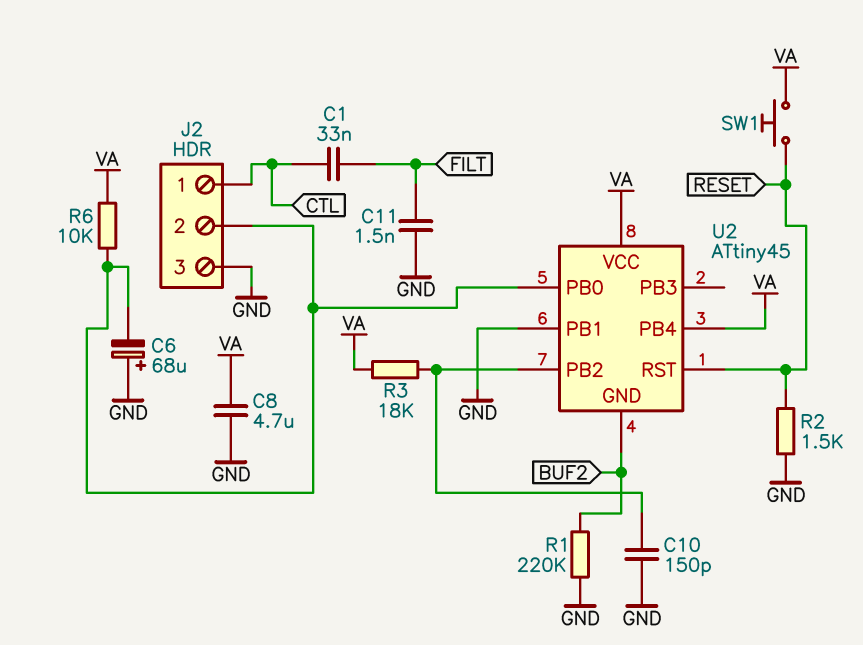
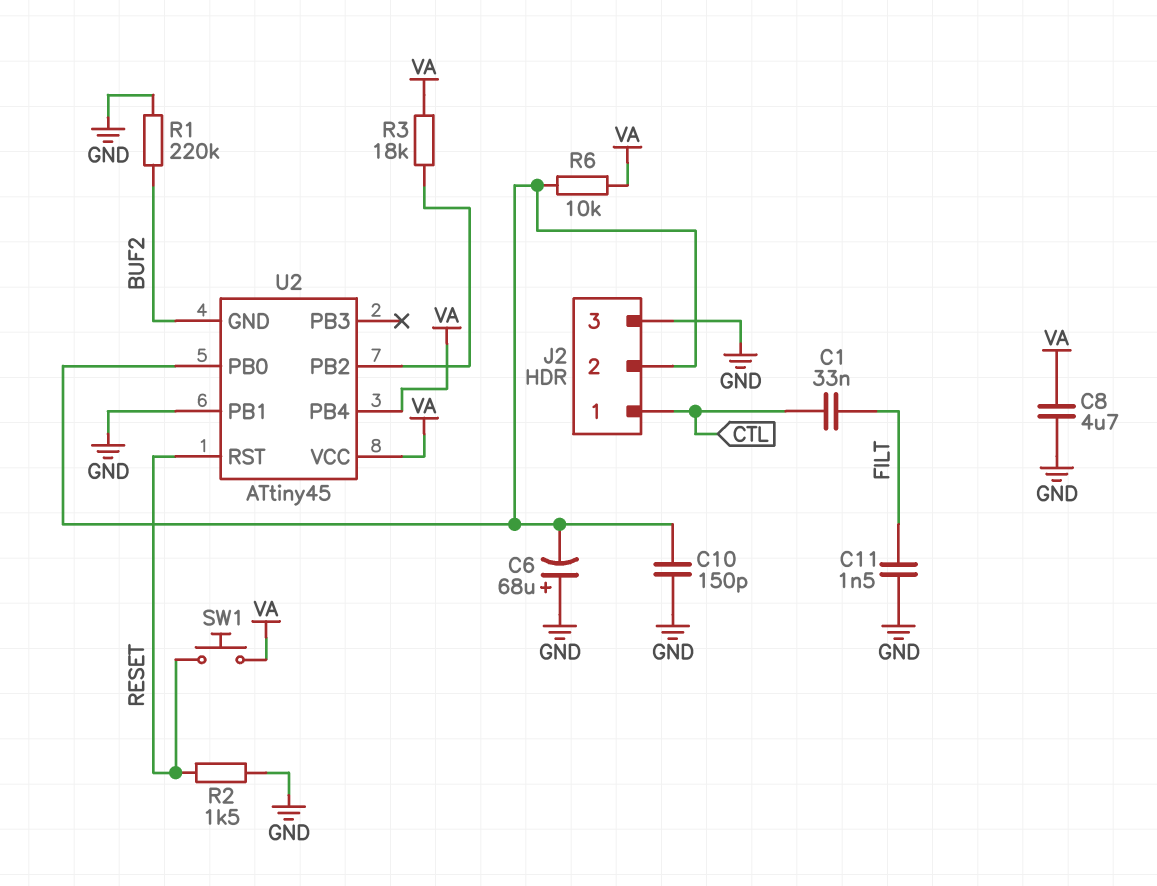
C10: 150pF (GND, U2/PB2) -> 150pF (GND, J2/2)

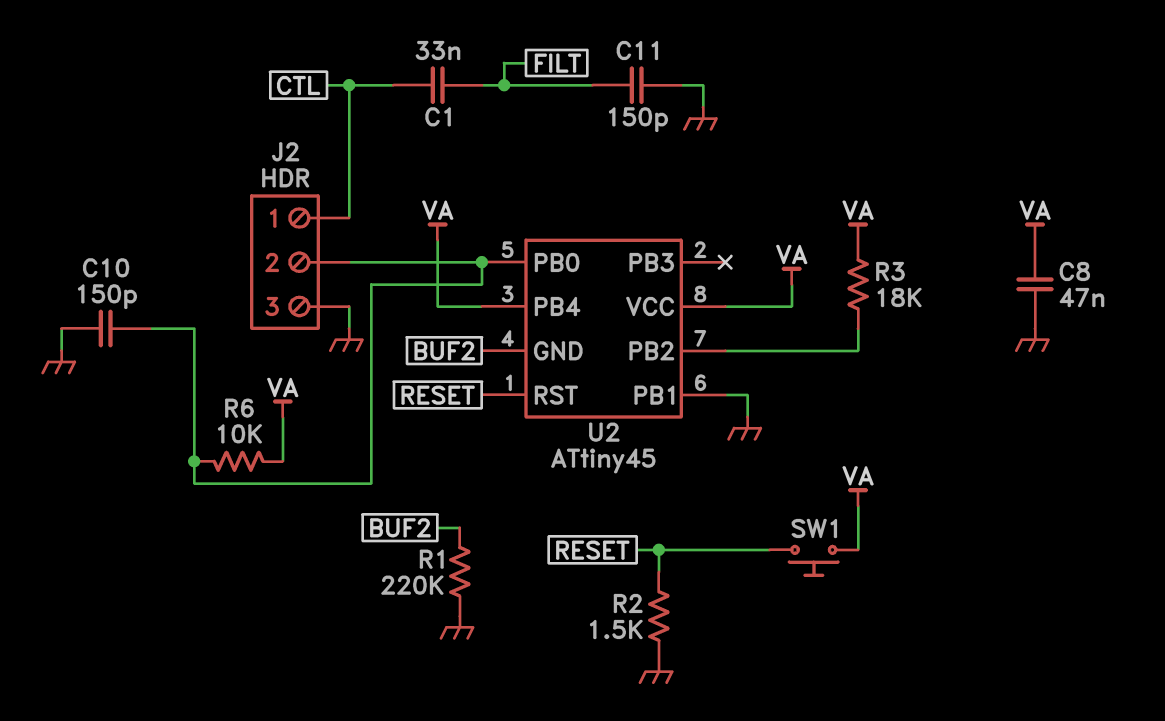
C6: 68uF (plus GND, minus J2/2) -> none
C8: 4.7uF (GND, VA) -> 47nF (GND, VA)
C11: 1.5nF (FILT, GND) -> 150pF (FILT, GND)

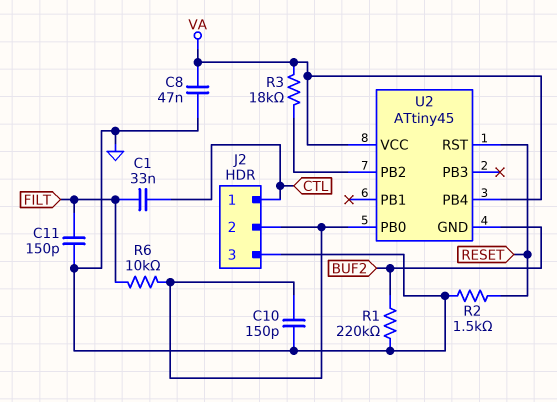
R6: 10k (J2/2, VA) -> 10k (FILT, J2/2)
SW1: button (RESET, VA) -> none
U2 pin PB1: GND -> none

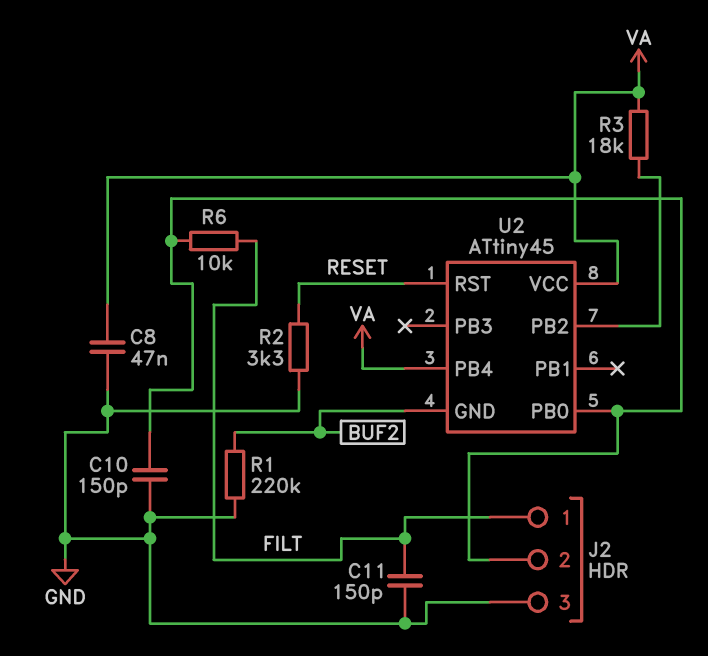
C1: 33nF (CTL, FILT) -> none
J2 pin 1: CTL -> FILT
R2: 1.5k (GND, RESET) -> 3.3k (GND, RESET)

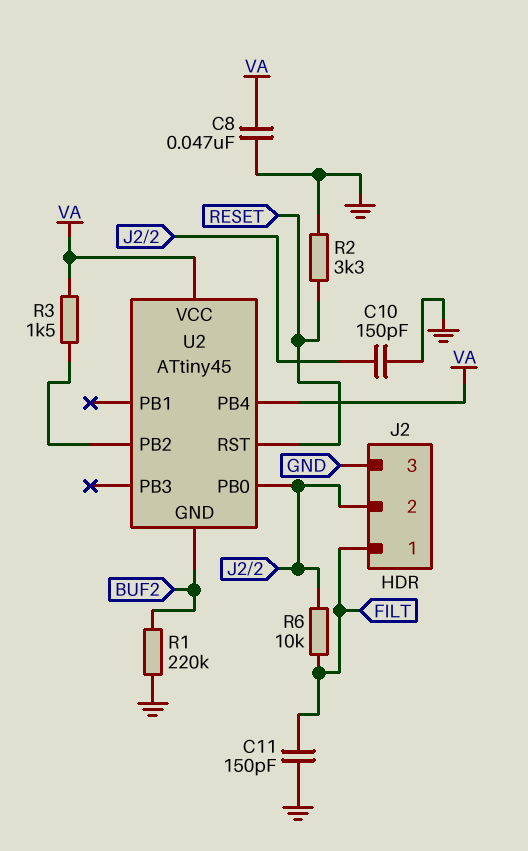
R3: 18k (U2/PB2, VA) -> 1.5k (U2/PB2, VA)

